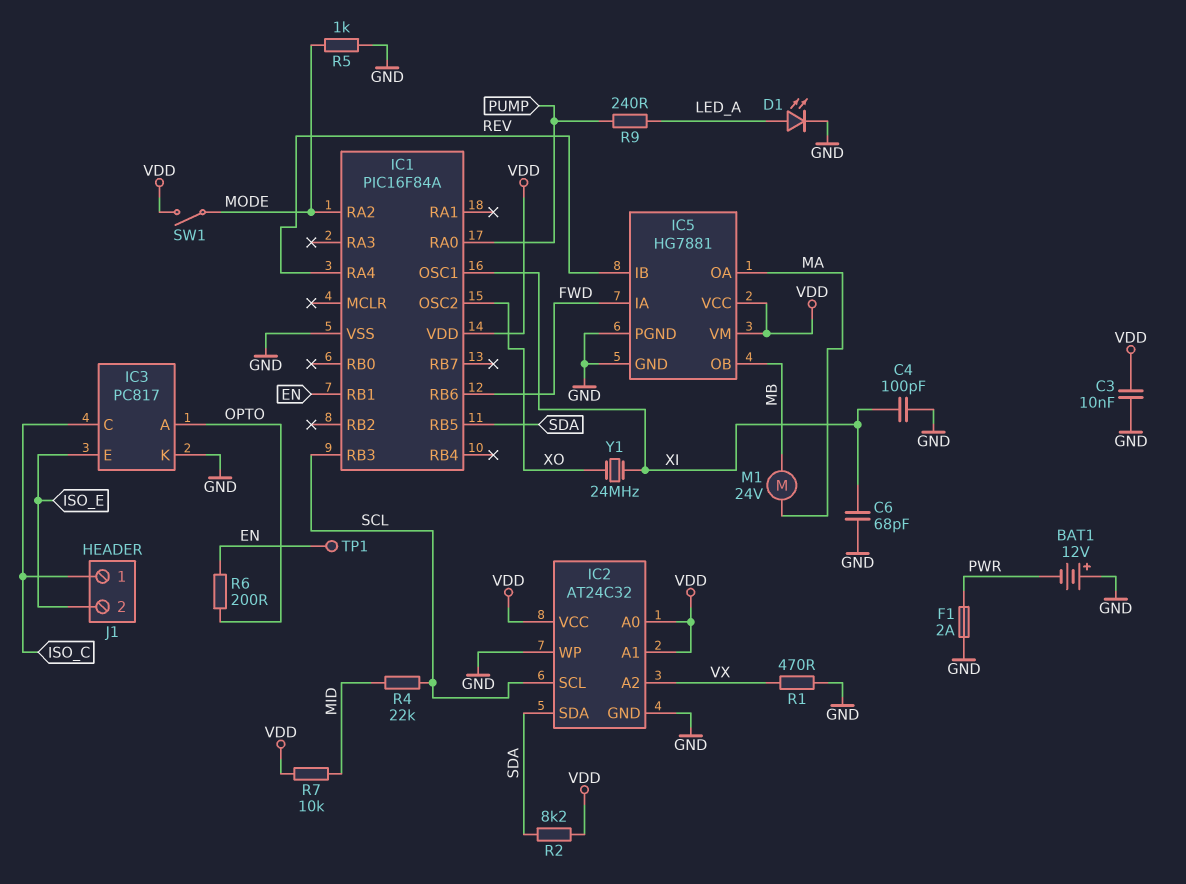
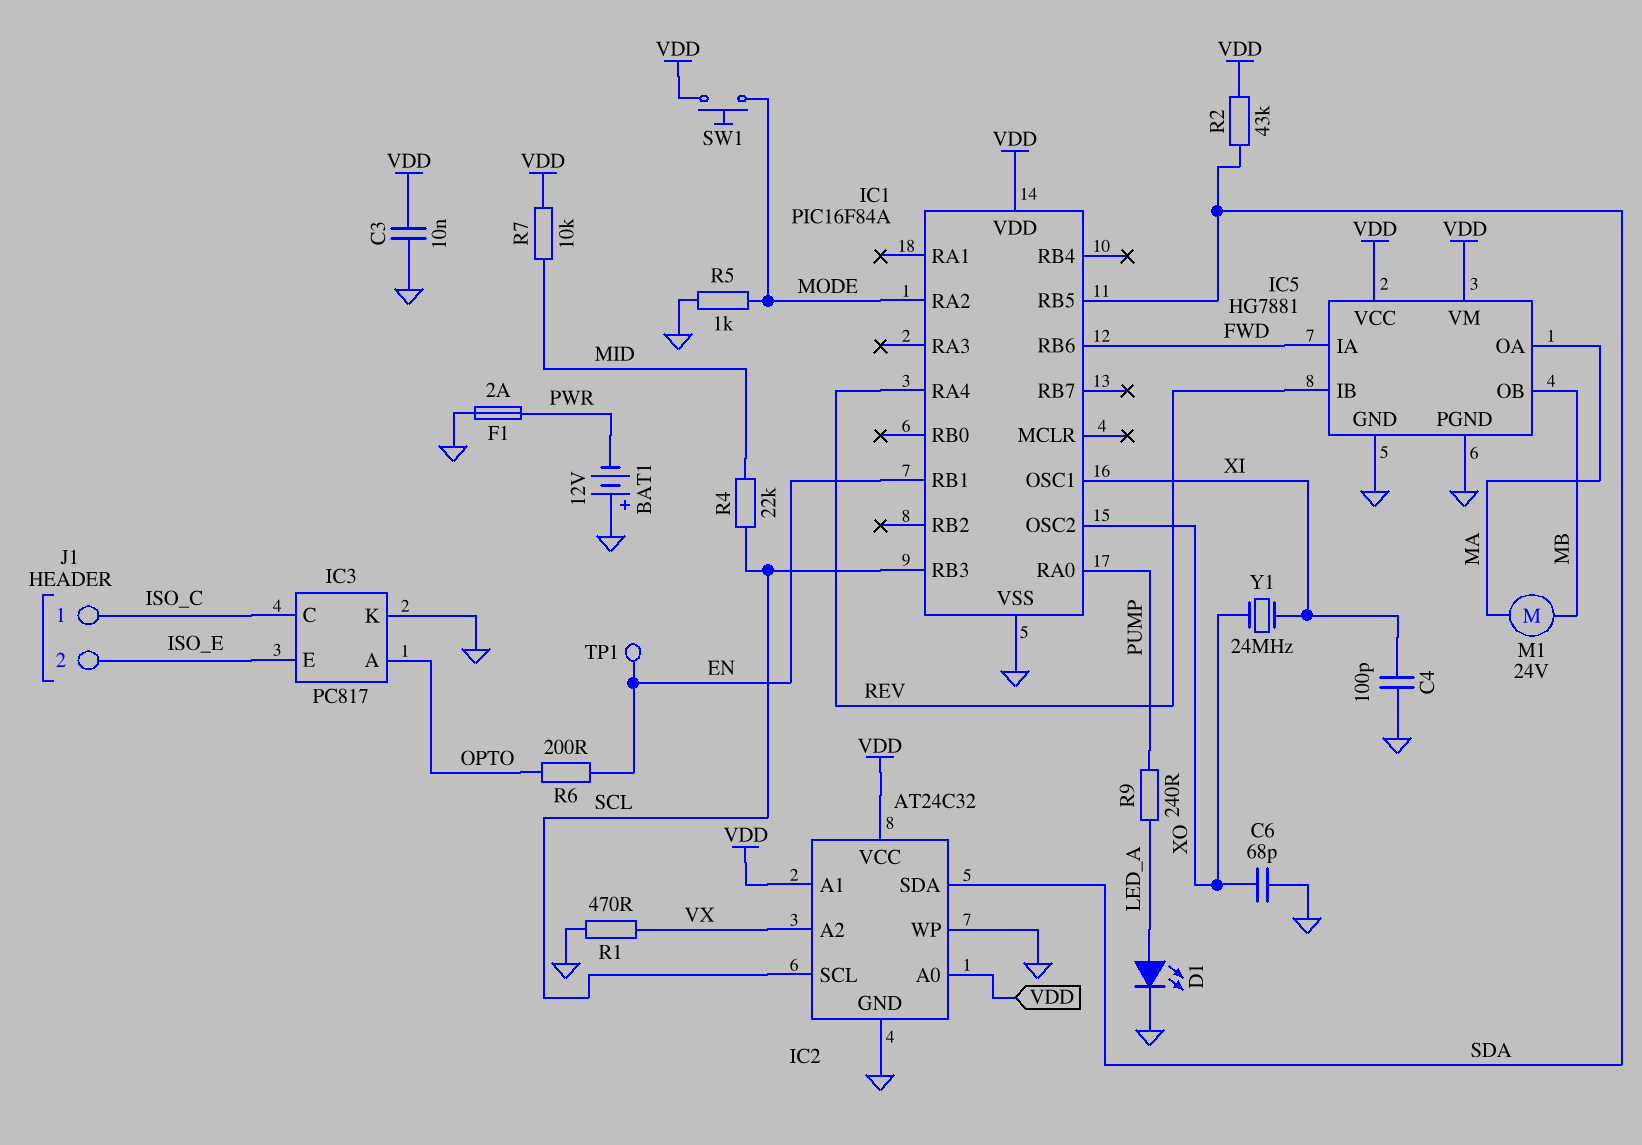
C6: 68pF (GND, XI) -> 68pF (GND, XO)
R2: 8.2k (SDA, VDD) -> 43k (SDA, VDD)
SW1: switch (MODE, VDD) -> button (MODE, VDD)

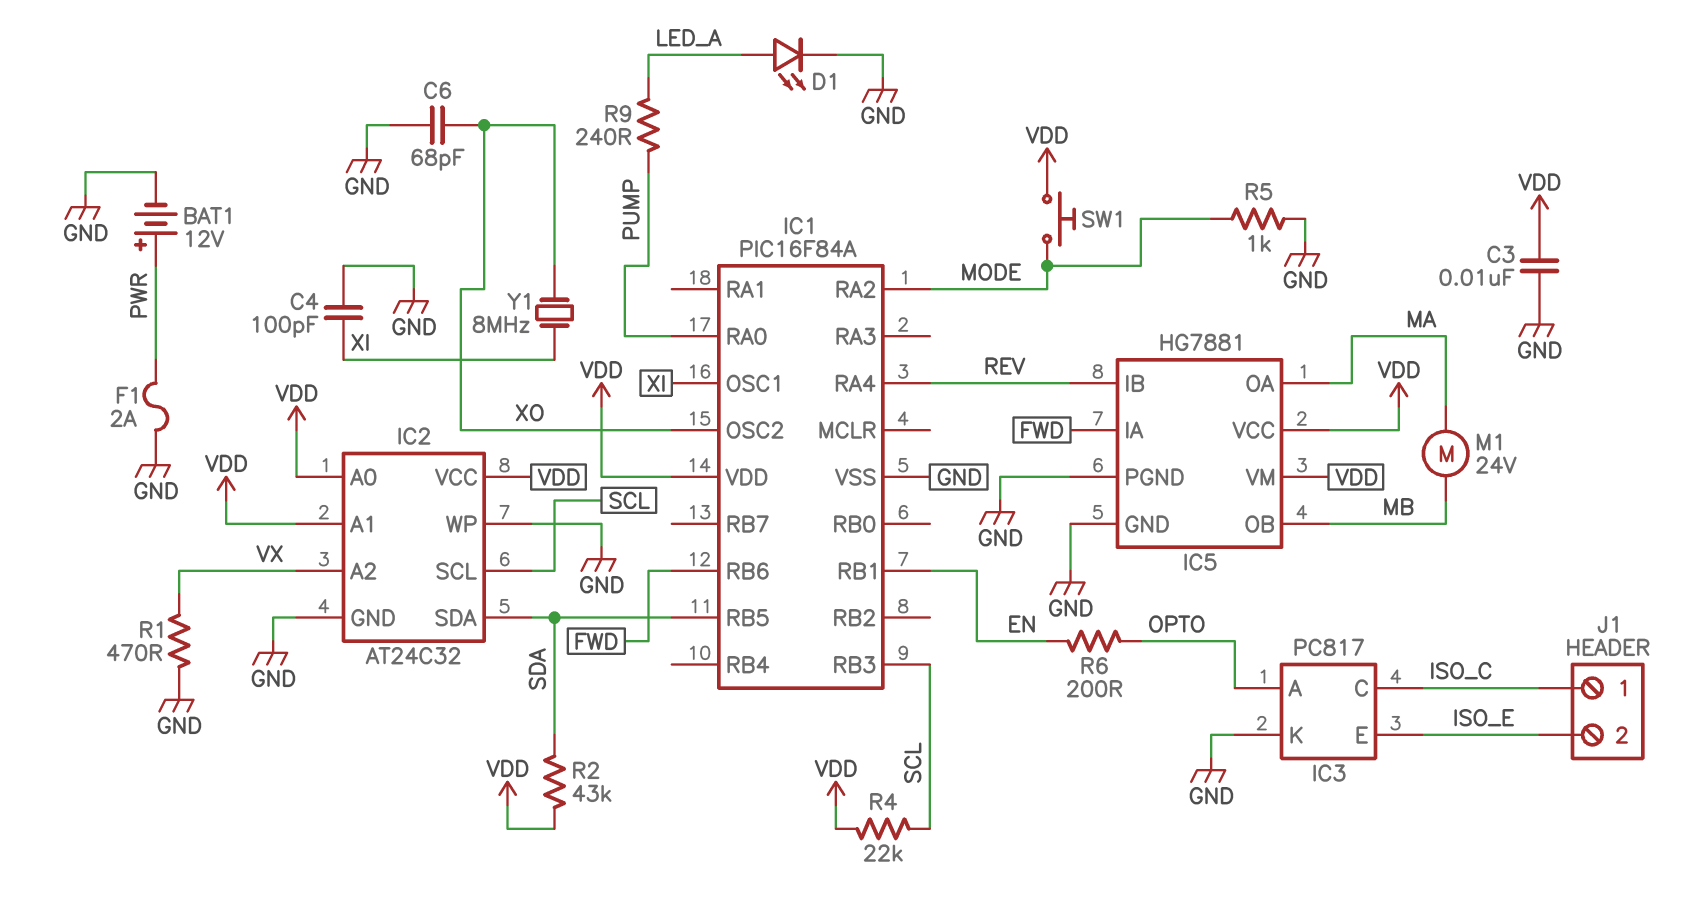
BAT1: 12V (plus GND, minus PWR) -> 12V (plus PWR, minus GND)
R4: 22k (MID, SCL) -> 22k (SCL, VDD)
R7: 10k (MID, VDD) -> none
TP1: test point (EN) -> none
Y1: 24MHz (XI, XO) -> 8MHz (XI, XO)

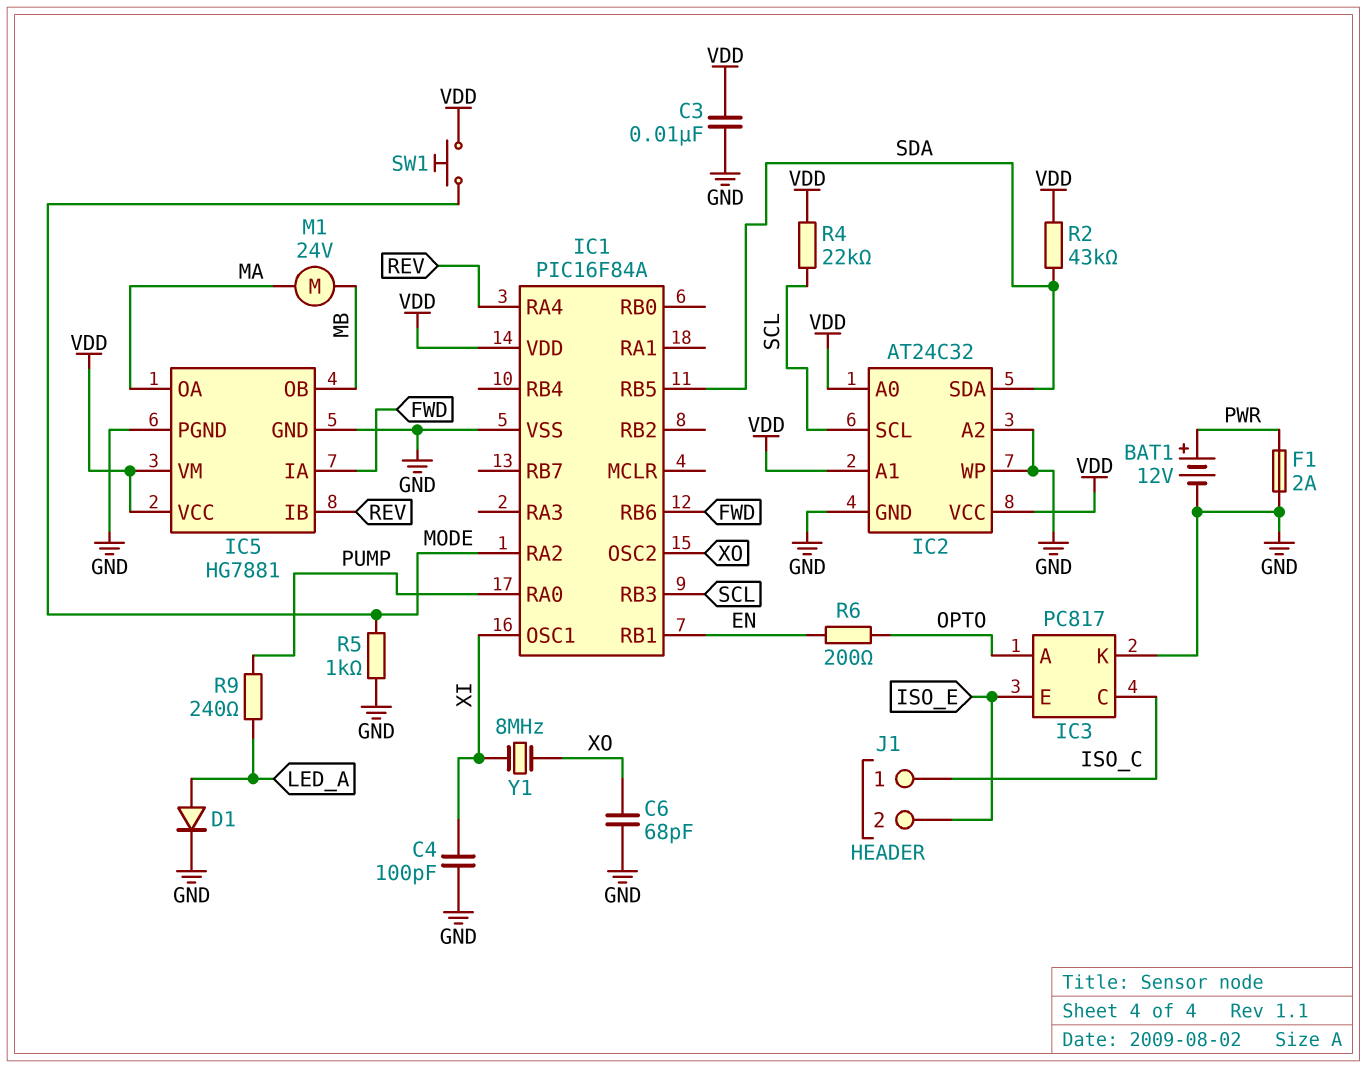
D1: LED (A LED_A, K GND) -> diode (A LED_A, K GND)
IC2 pin A2: VX -> GND
R1: 470 (GND, VX) -> none

